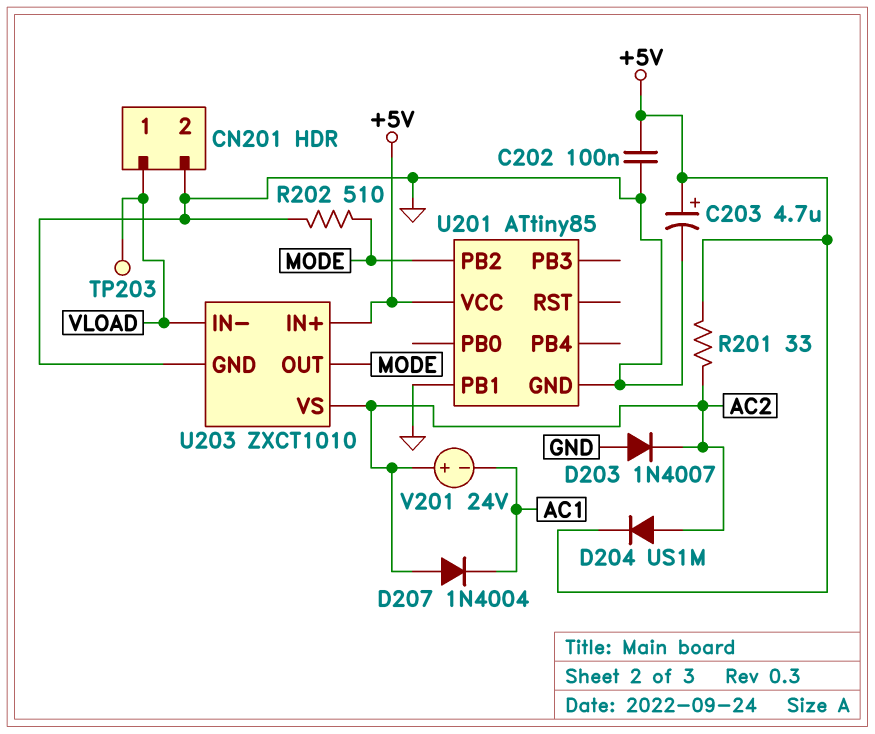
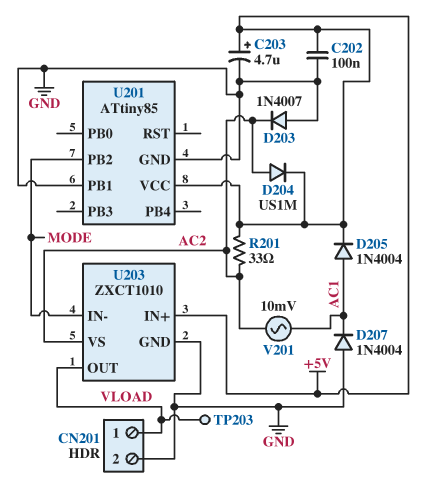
D205: none -> diode 1N4004 (A AC1, K +5V)
D207: diode 1N4004 (A AC2, K AC1) -> diode 1N4004 (A GND, K AC1)
R202: 510 (GND, MODE) -> none
U203 pin IN-: VLOAD -> MODE
U203 pin OUT: MODE -> VLOAD
V201: 24V (plus AC2, minus AC1) -> AC 10mV (AC1, AC2)

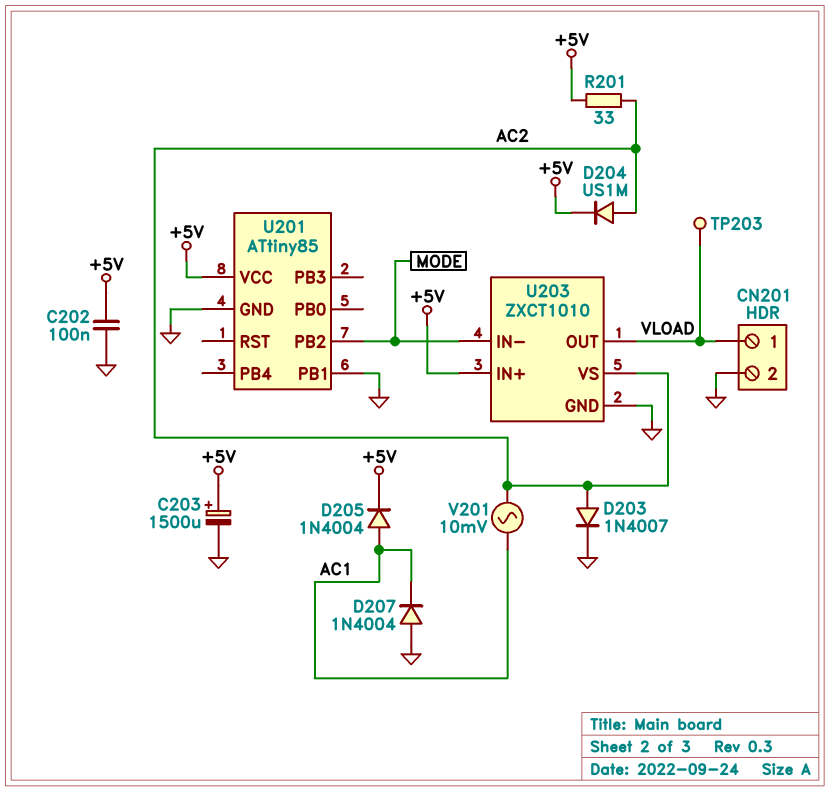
C203: 4.7uF (plus +5V, minus GND) -> 1500uF (plus +5V, minus GND)
D203: diode 1N4007 (A GND, K AC2) -> diode 1N4007 (A AC2, K GND)

